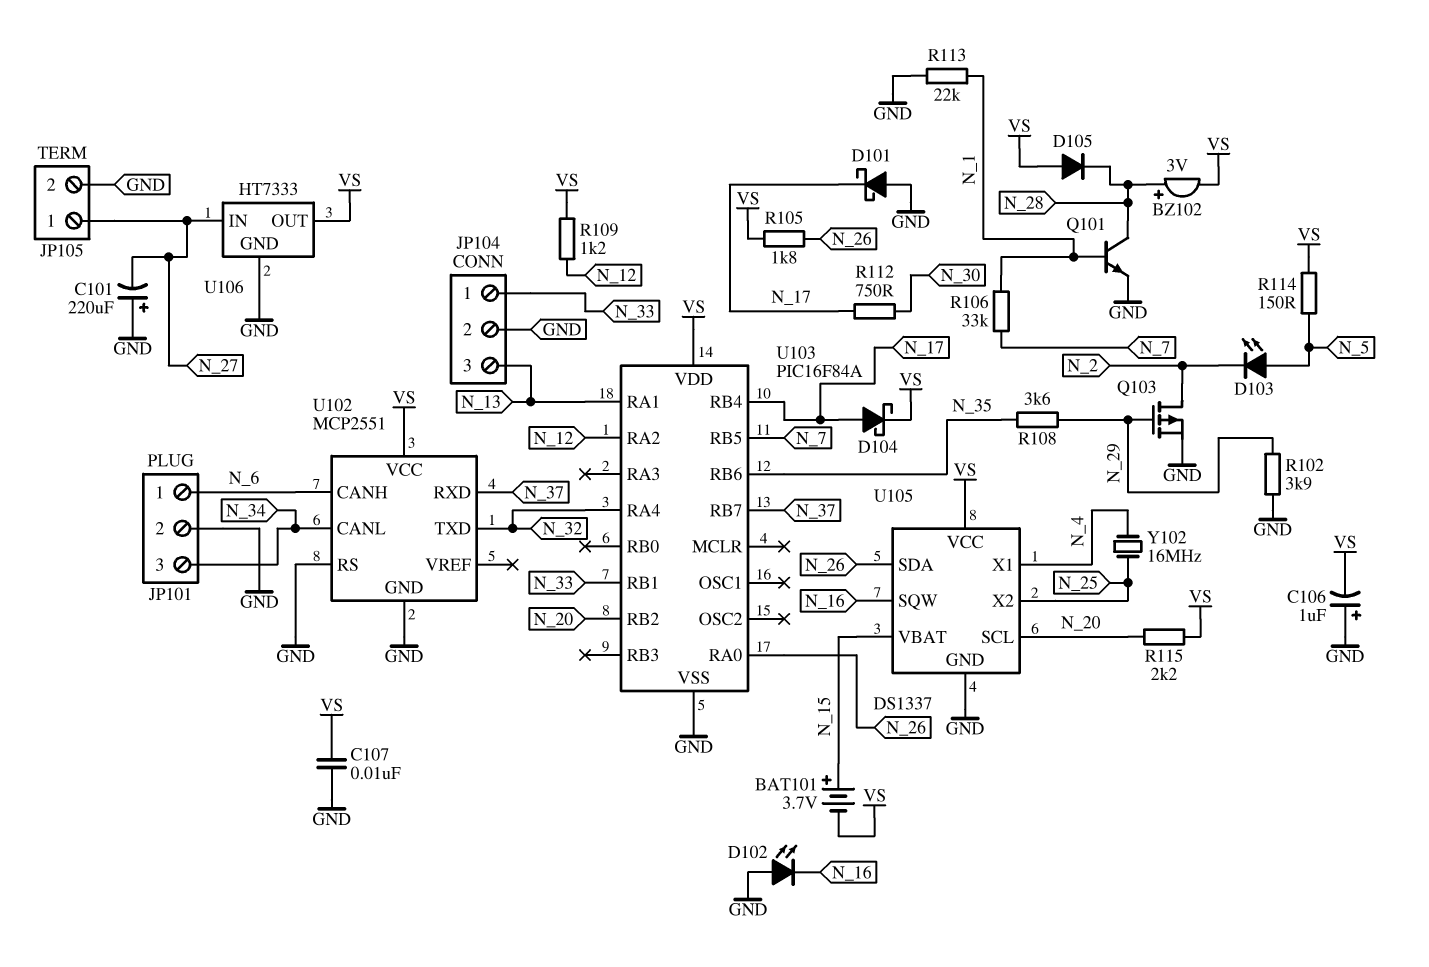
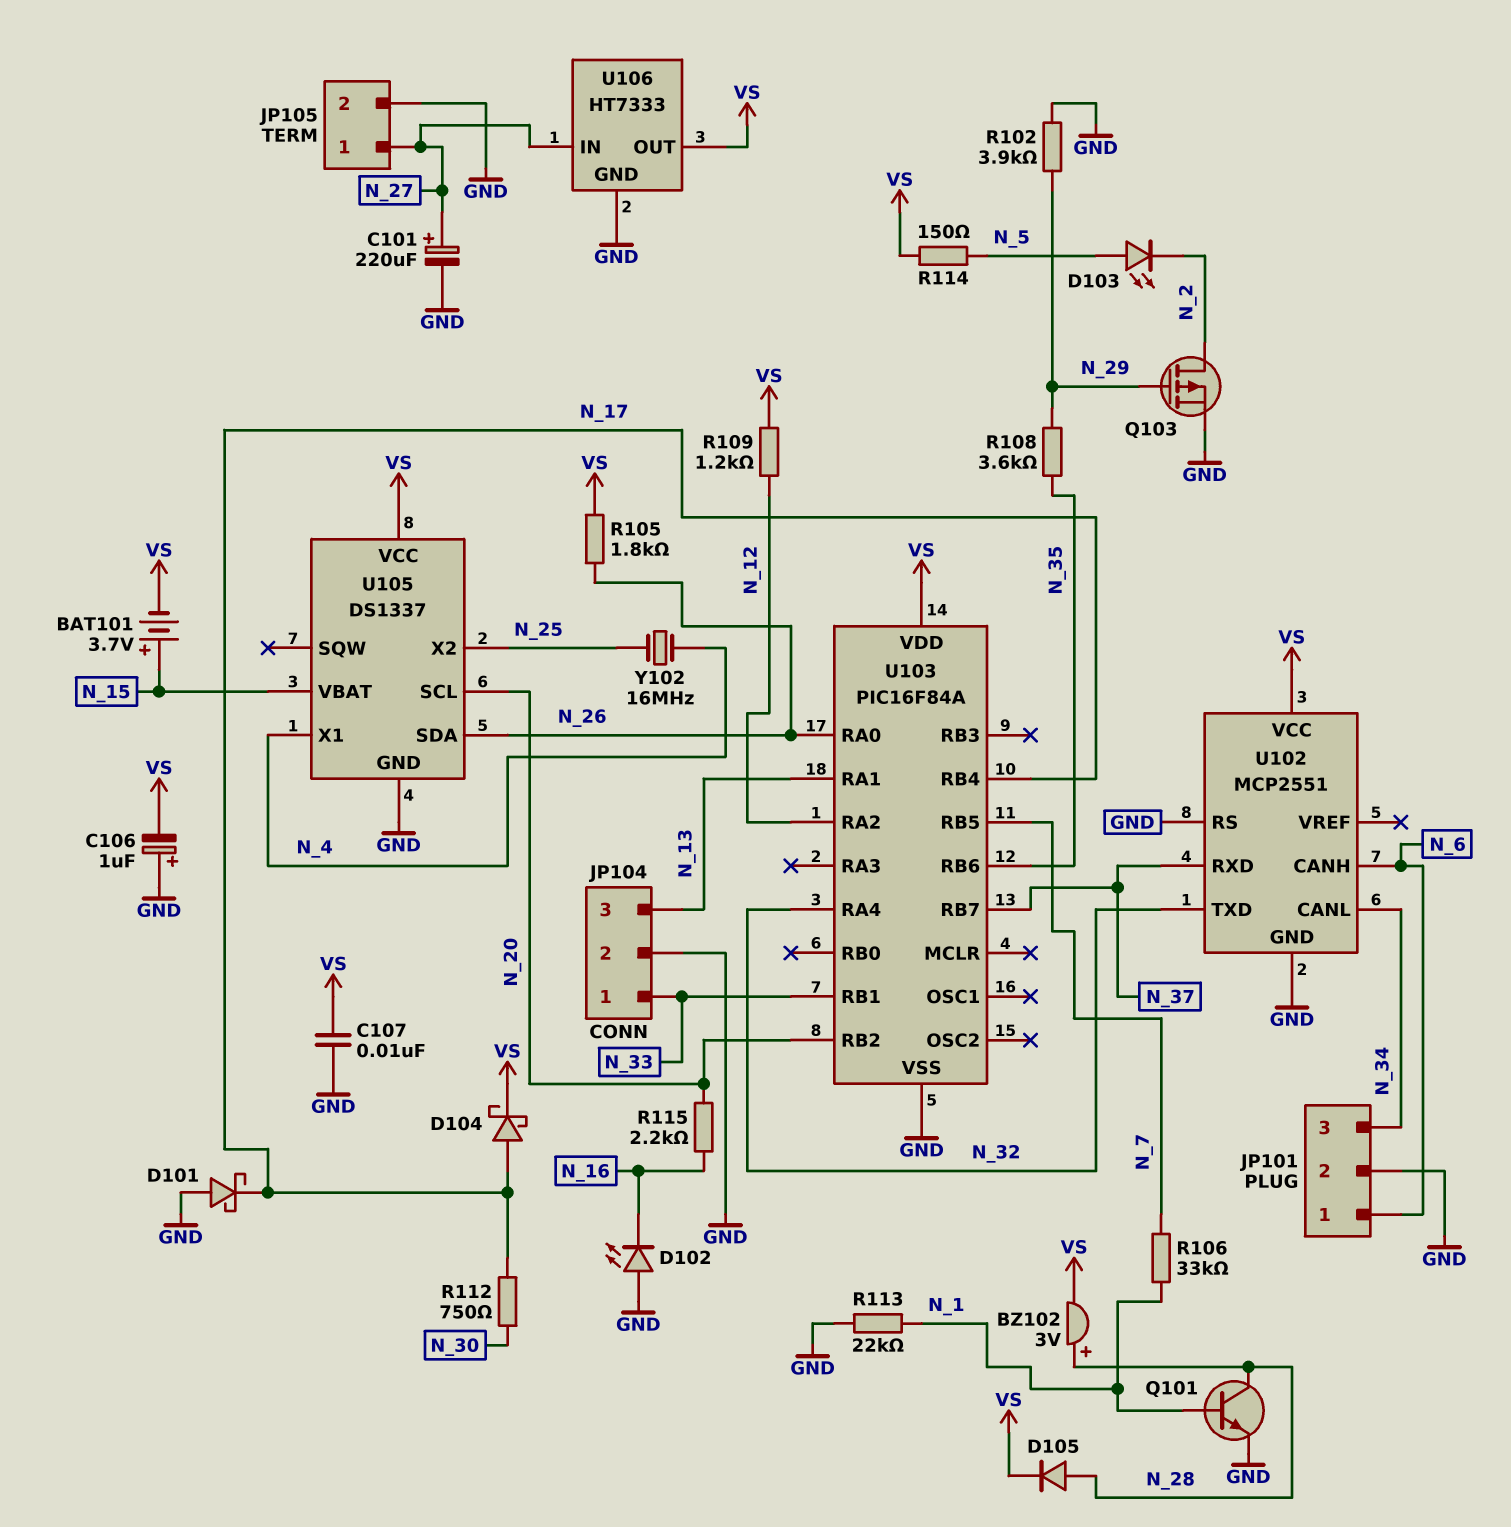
C101: 220uF (plus GND, minus N_27) -> 220uF (plus N_27, minus GND)
D105: diode (A VS, K N_28) -> diode (A N_28, K VS)
R115: 2.2k (N_20, VS) -> 2.2k (N_16, N_20)
U105 pin SQW: N_16 -> none

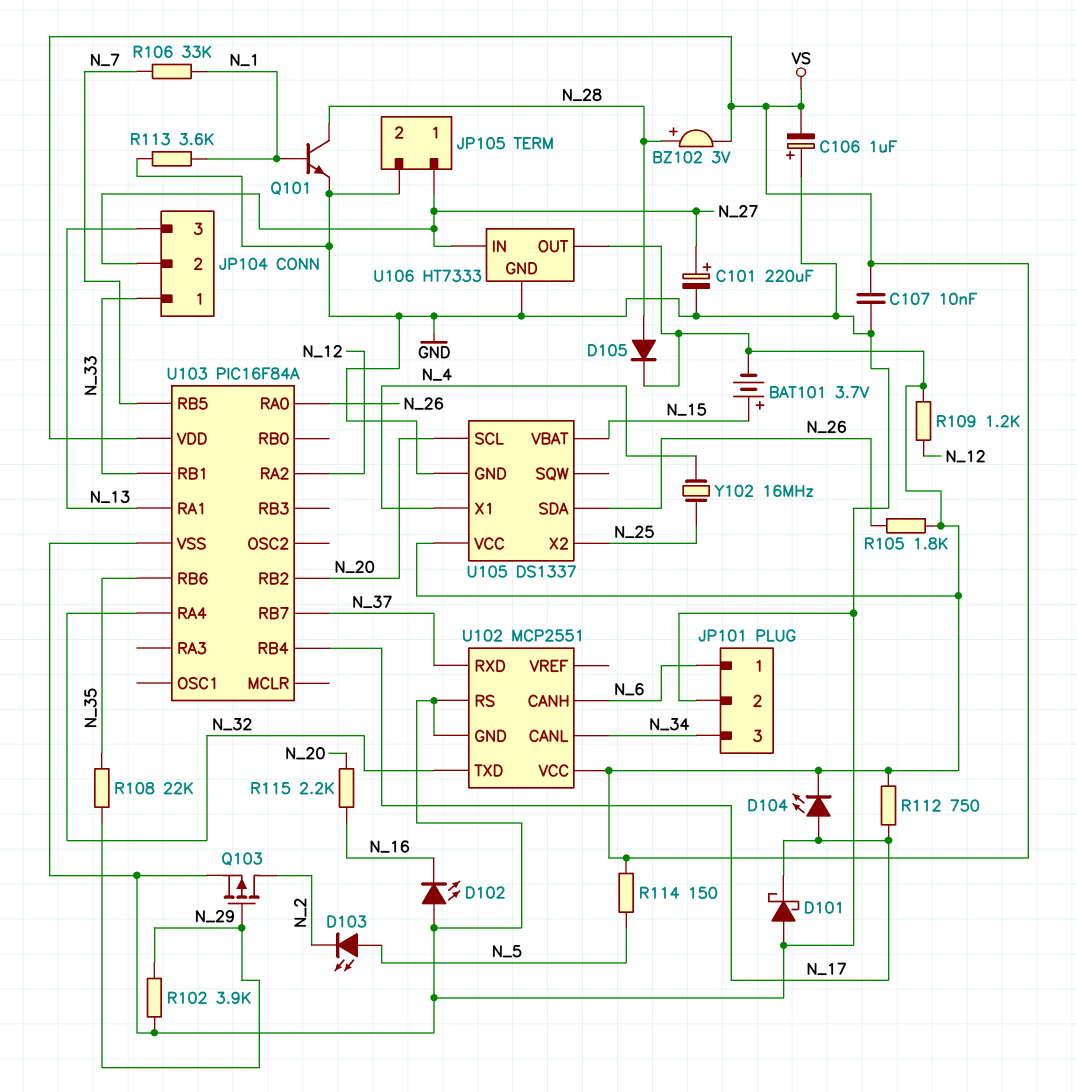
D104: schottky (A N_17, K VS) -> LED (A N_17, K VS)
JP104 pin 2: GND -> N_27
R108: 3.6k (N_29, N_35) -> 22k (N_29, N_35)
R112: 750 (N_17, N_30) -> 750 (N_17, VS)
R113: 22k (GND, N_1) -> 3.6k (GND, N_1)

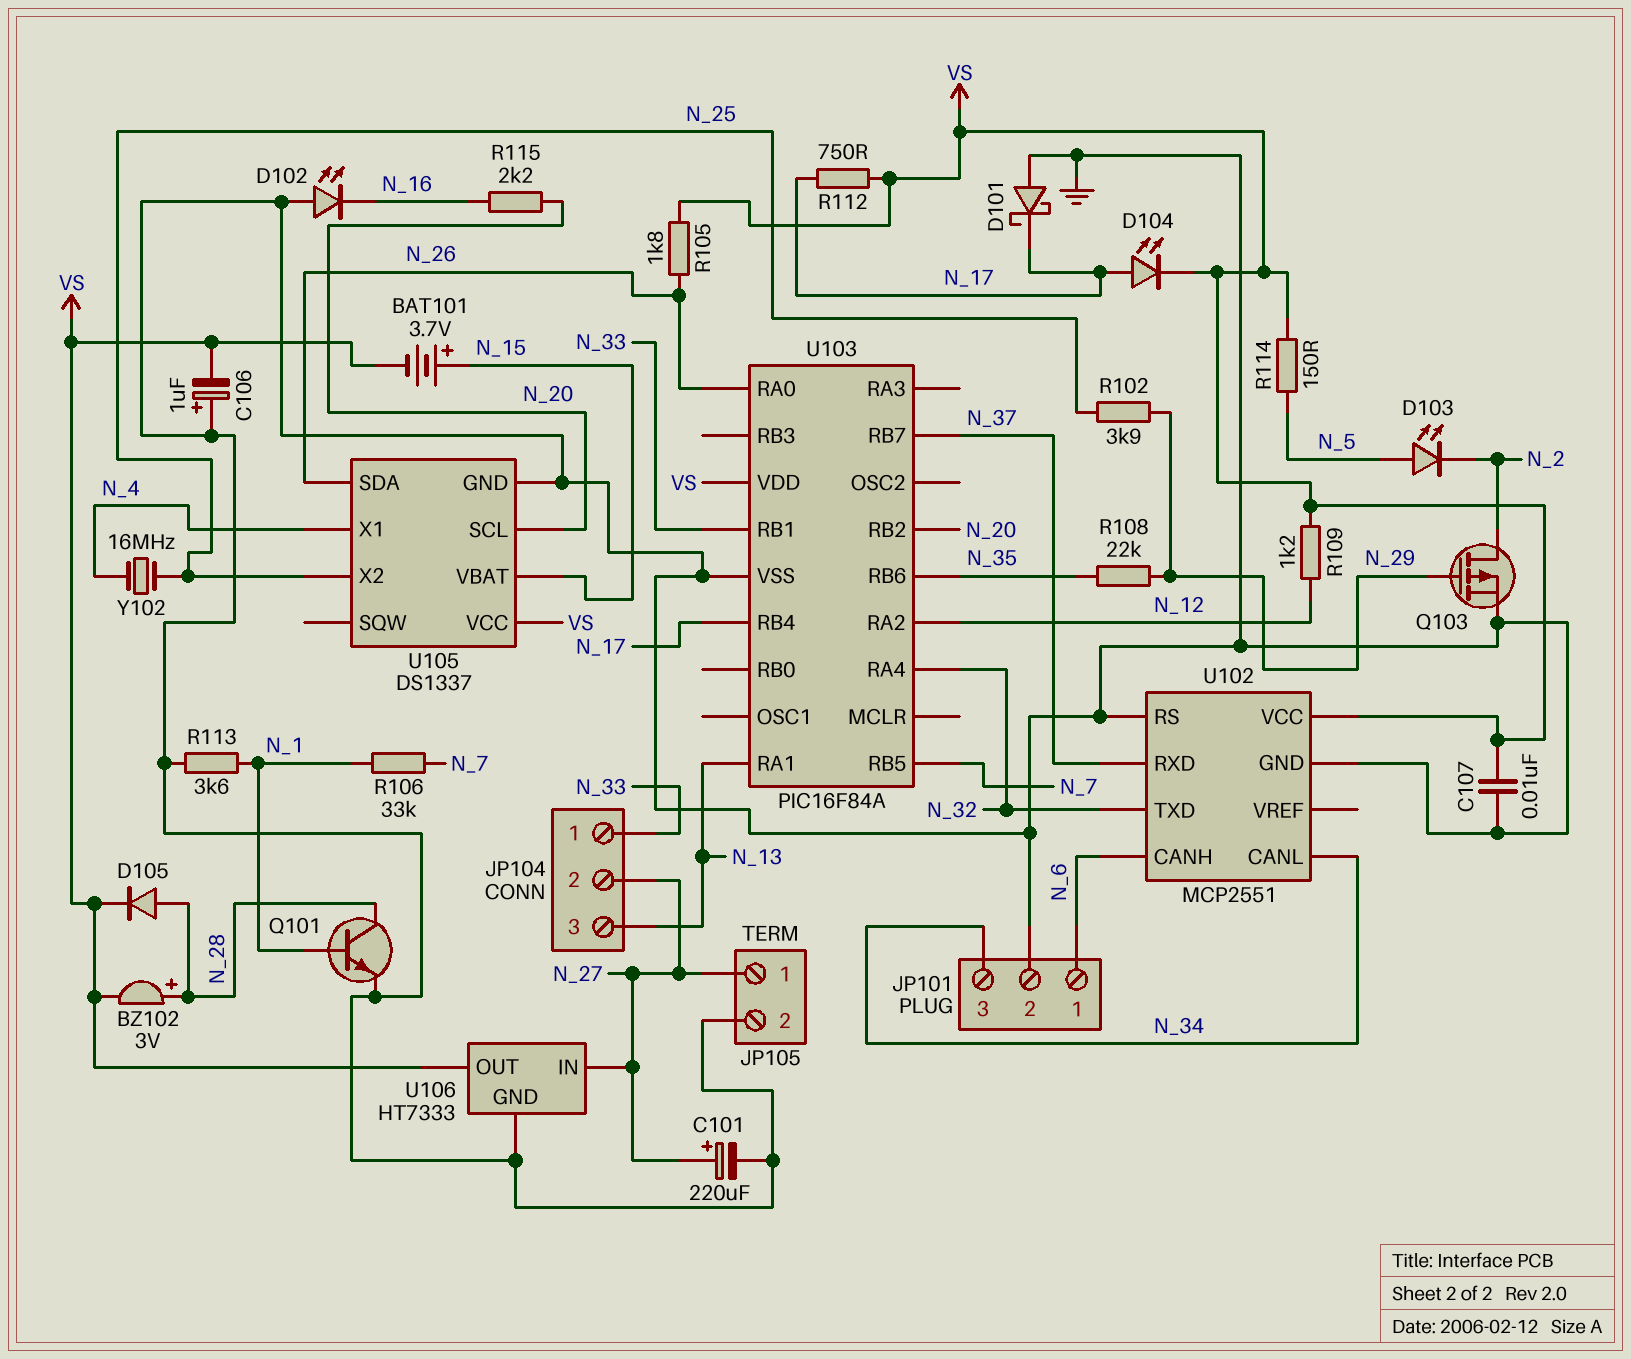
R102: 3.9k (GND, N_29) -> 3.9k (N_25, N_29)

